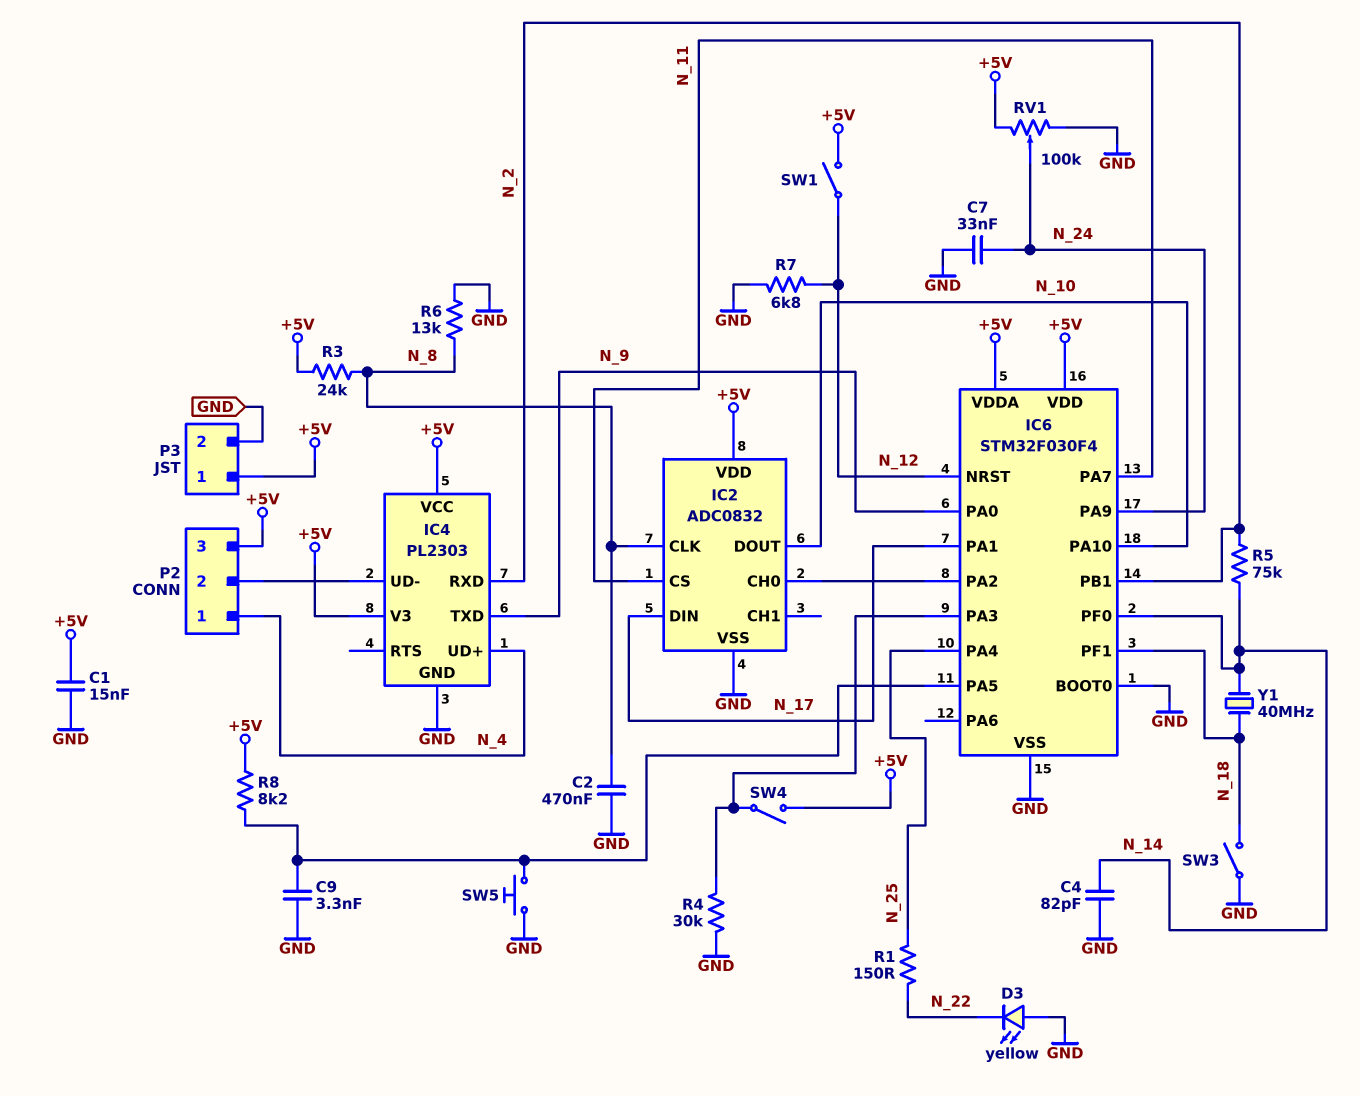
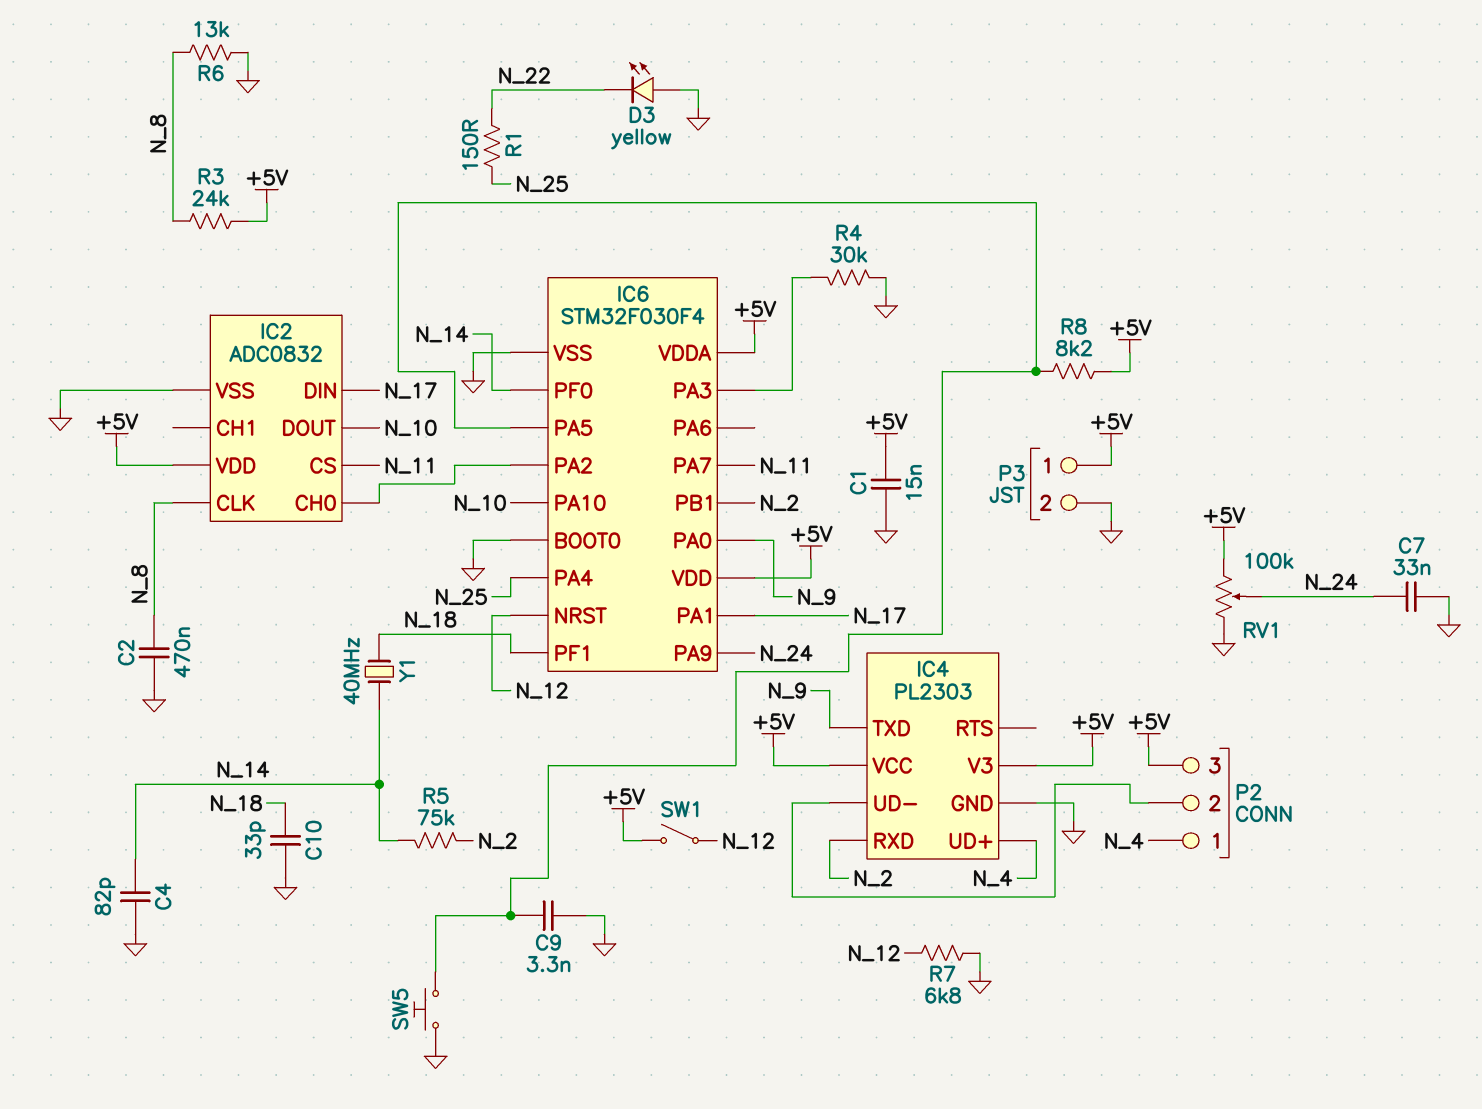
C10: none -> 33pF (GND, N_18)
SW3: switch (GND, N_18) -> none
SW4: switch (+5V, IC6/PA3) -> none

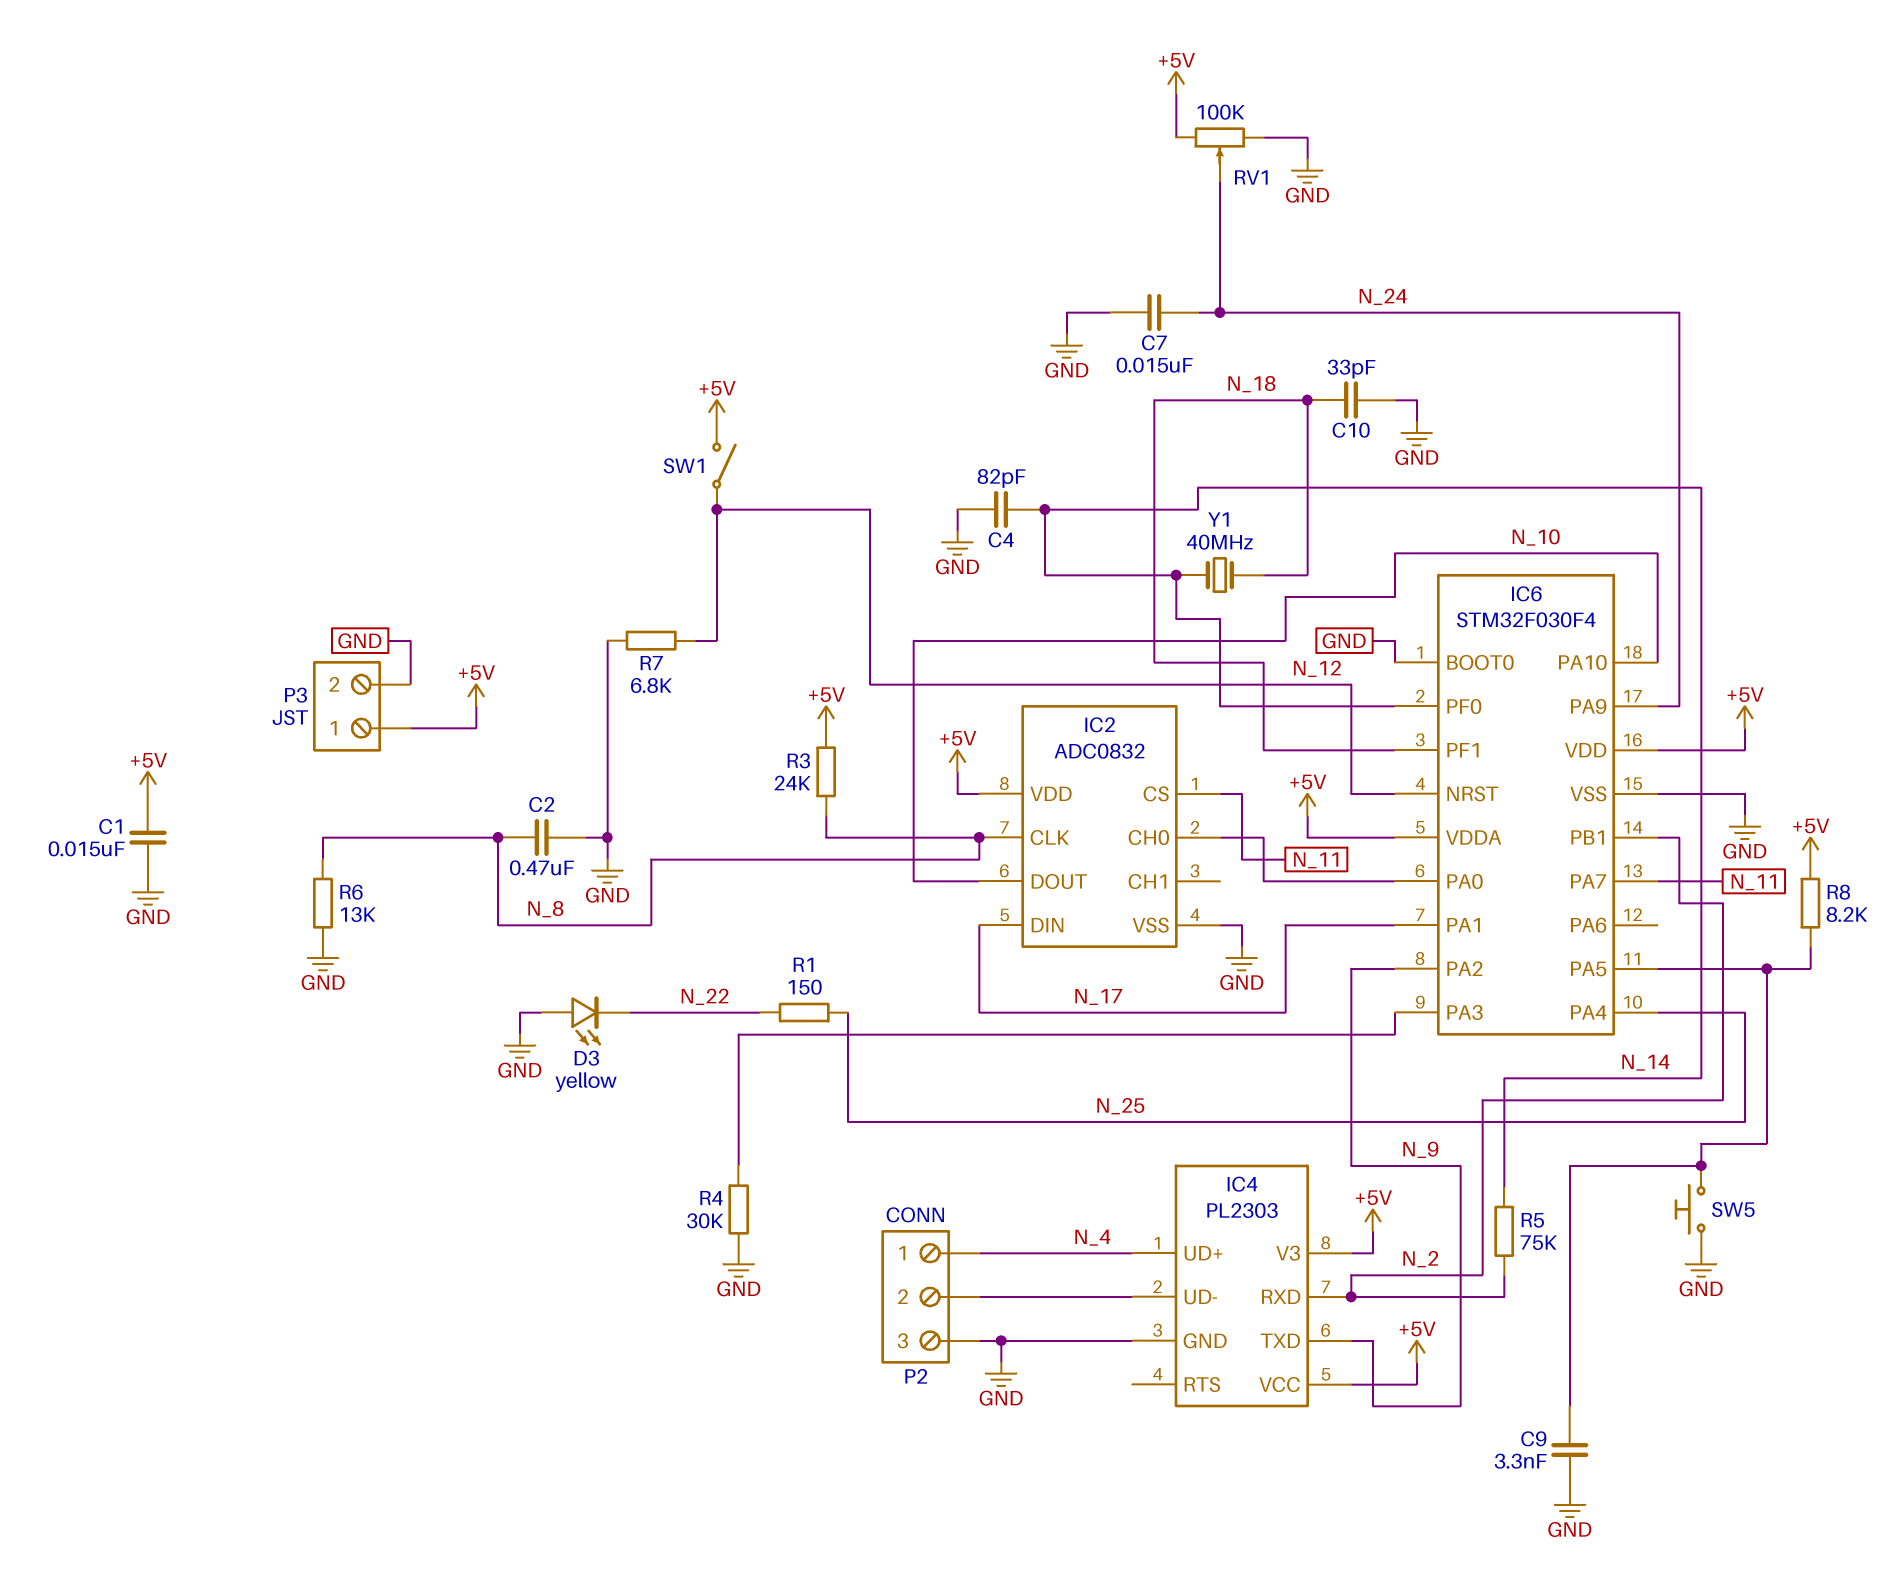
C7: 33nF (GND, N_24) -> 15nF (GND, N_24)
IC6 pin PA0: N_9 -> IC2/CH0
IC6 pin PA2: IC2/CH0 -> N_9
P2 pin 3: +5V -> GND

